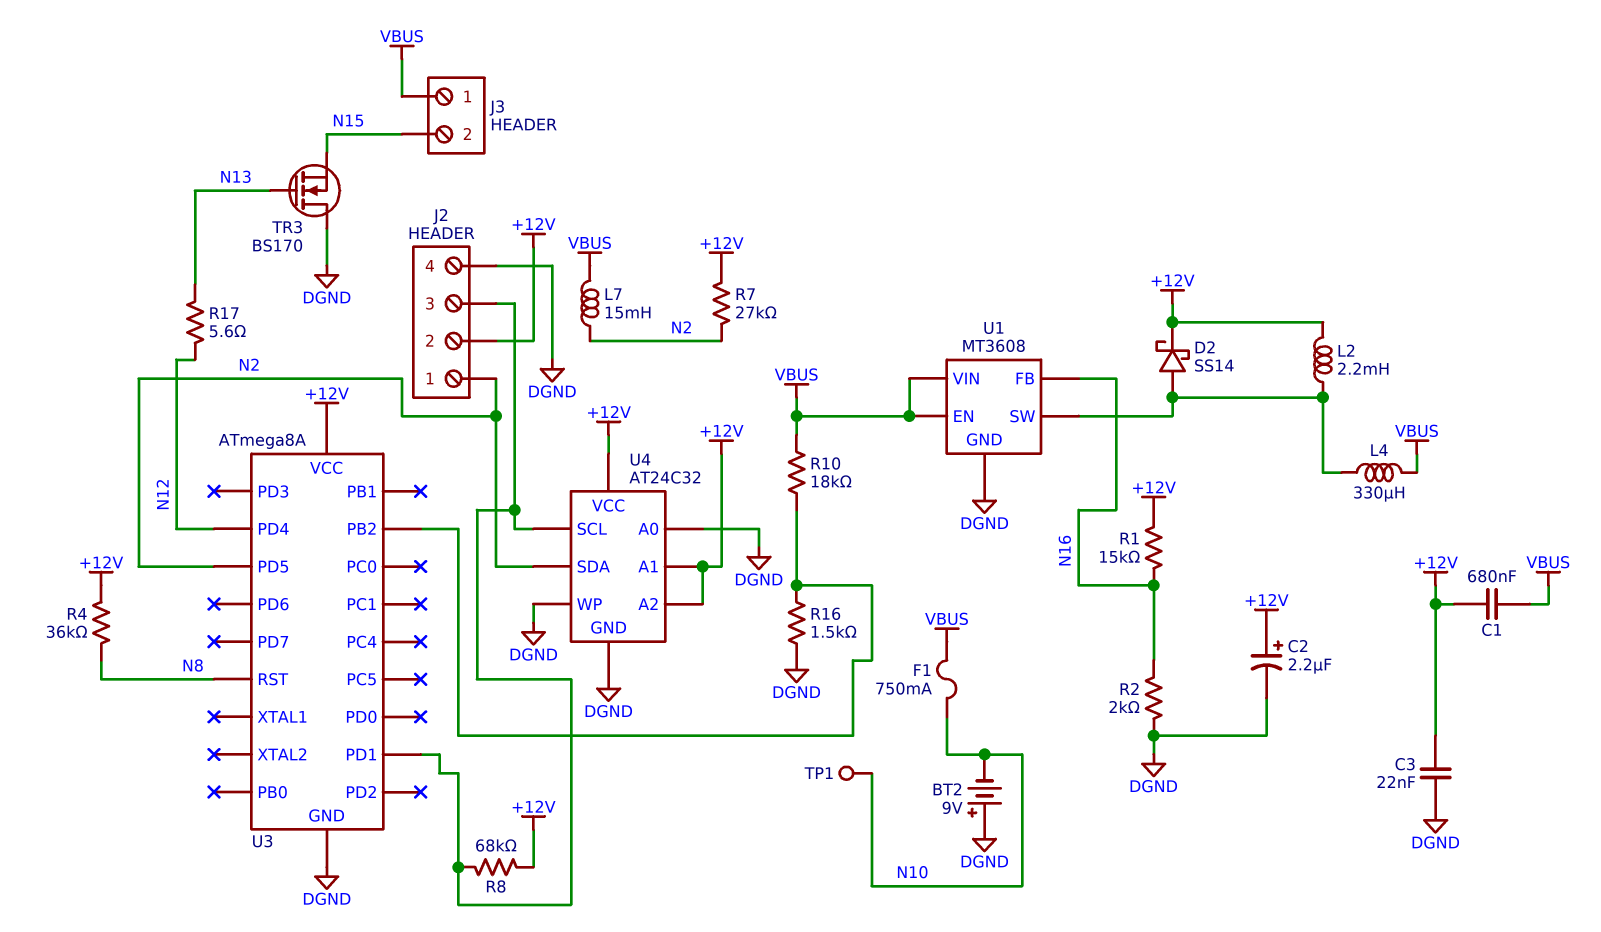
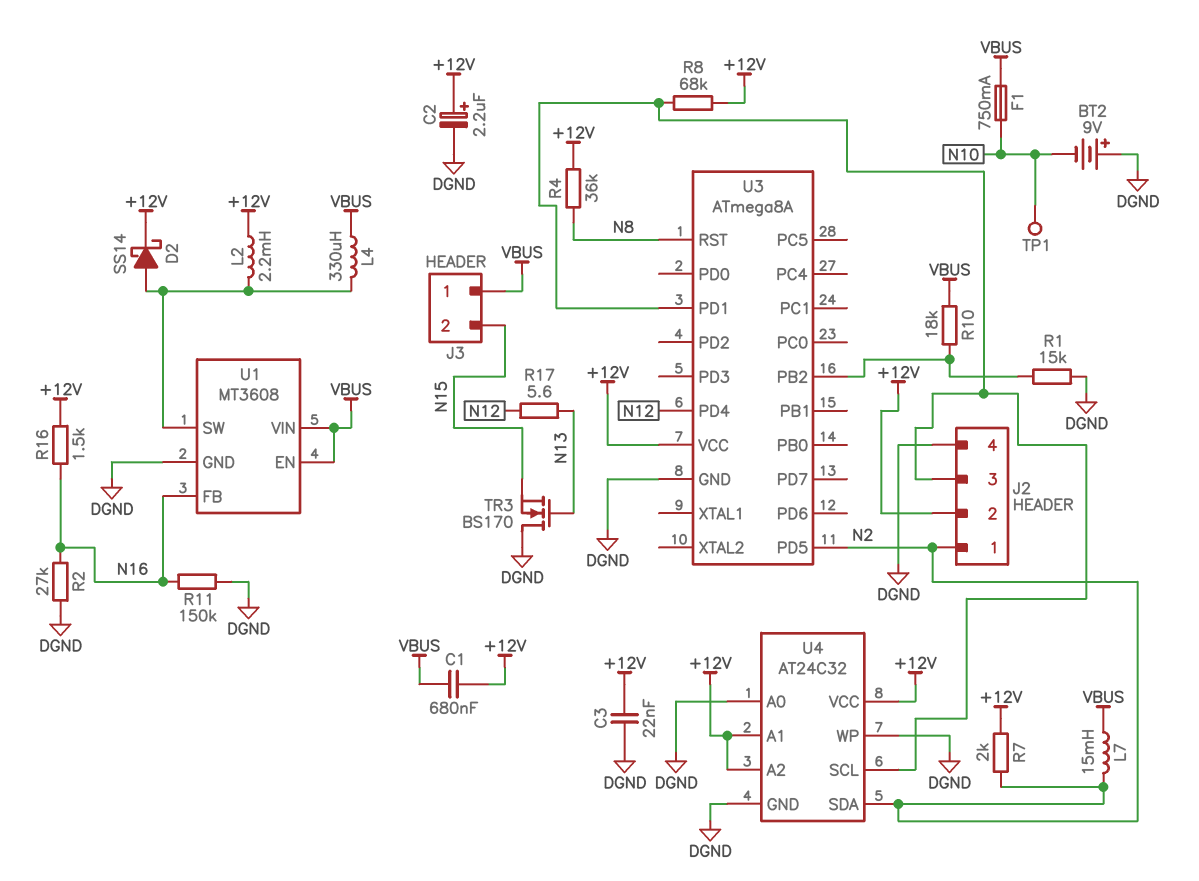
R1: 15k (+12V, N16) -> 15k (DGND, U3/PB2)
R2: 2k (DGND, N16) -> 27k (DGND, N16)
R7: 27k (+12V, N2) -> 2k (+12V, N2)
R11: none -> 150k (DGND, N16)
R16: 1.5k (DGND, U3/PB2) -> 1.5k (+12V, N16)

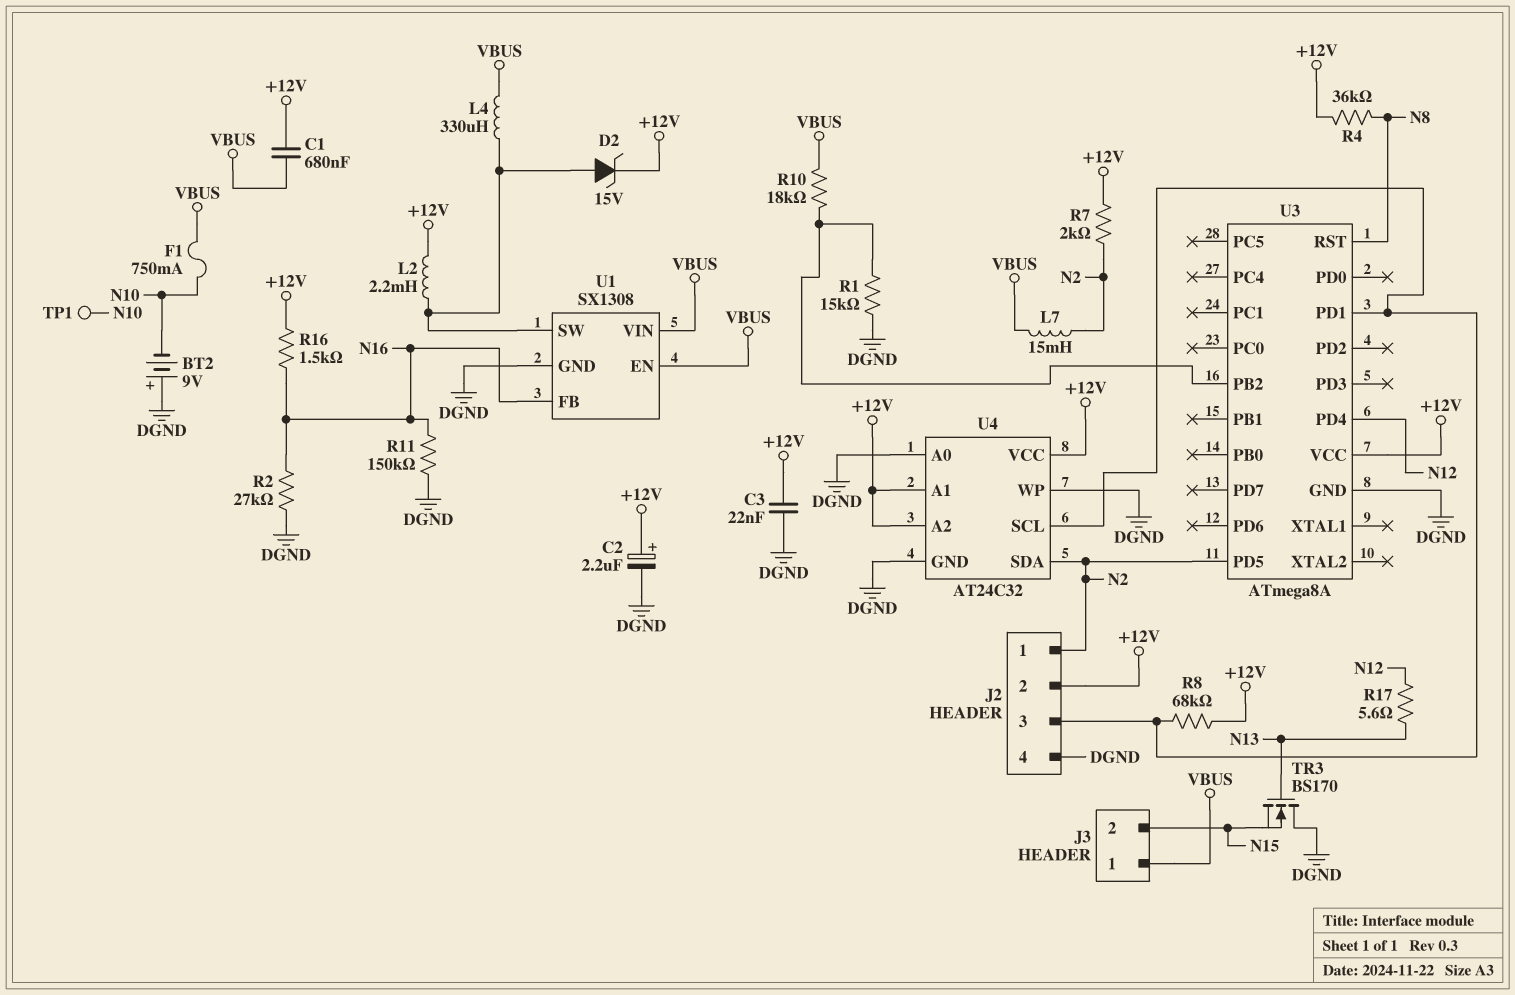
D2: schottky SS14 (A U1/SW, K +12V) -> zener 15V (A U1/SW, K +12V)
U1: MT3608 -> SX1308

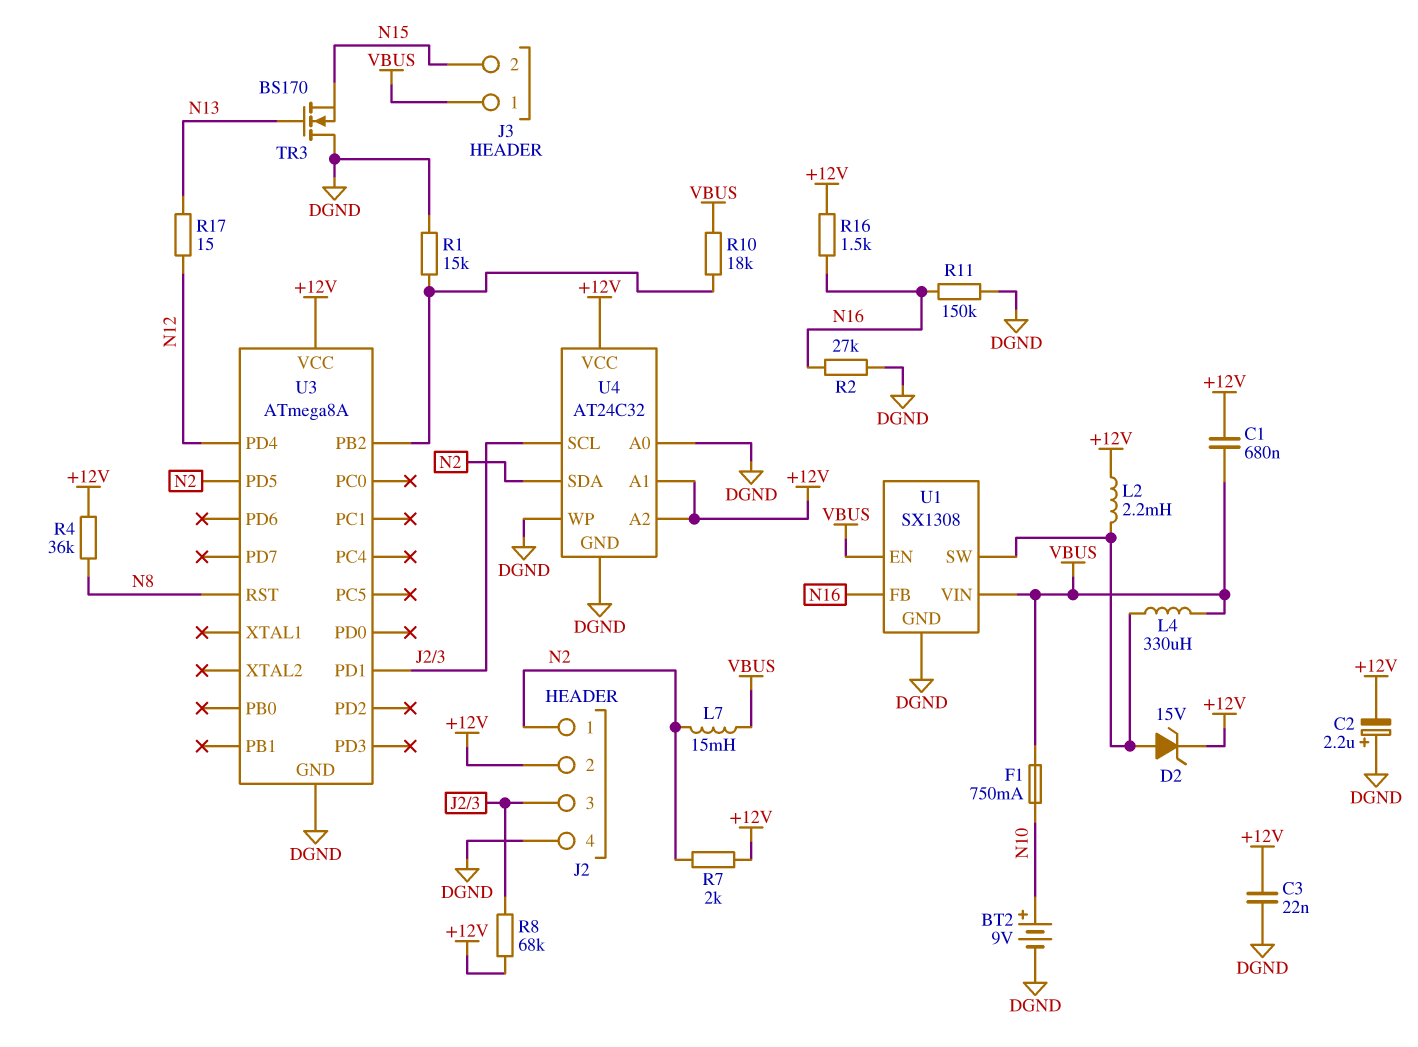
BT2: 9V (plus DGND, minus N10) -> 9V (plus N10, minus DGND)
C2: 2.2uF (plus +12V, minus DGND) -> 2.2uF (plus DGND, minus +12V)
R17: 5.6 (N12, N13) -> 15 (N12, N13)
TP1: test point (N10) -> none

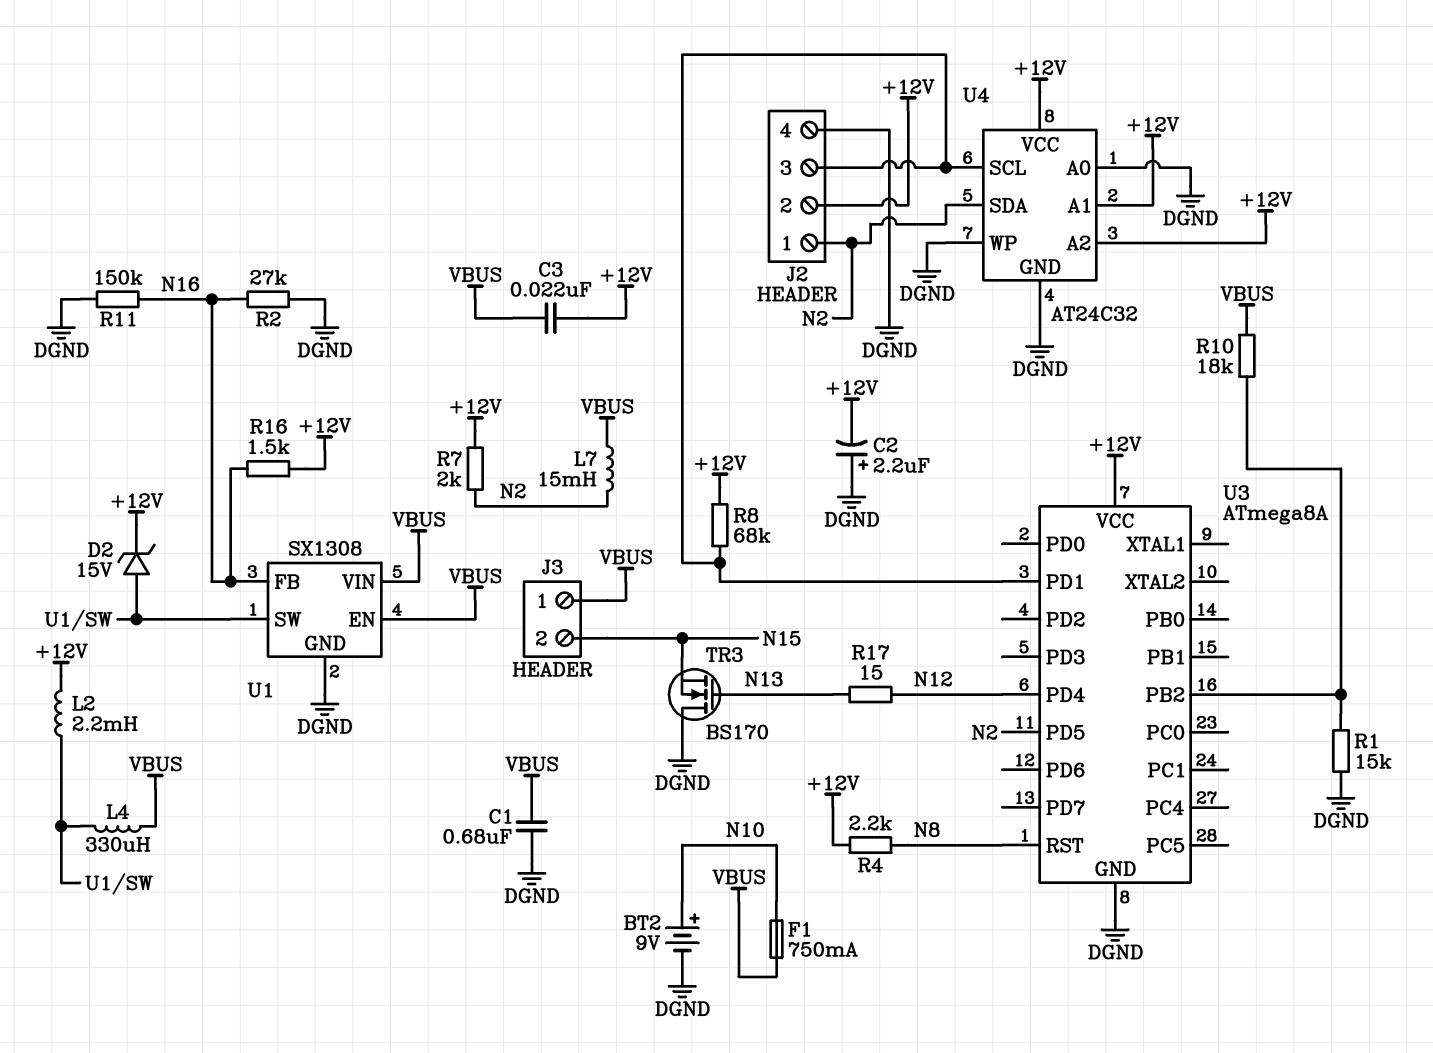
C1: 680nF (+12V, VBUS) -> 680nF (DGND, VBUS)
C3: 22nF (+12V, DGND) -> 22nF (+12V, VBUS)
R4: 36k (+12V, N8) -> 2.2k (+12V, N8)

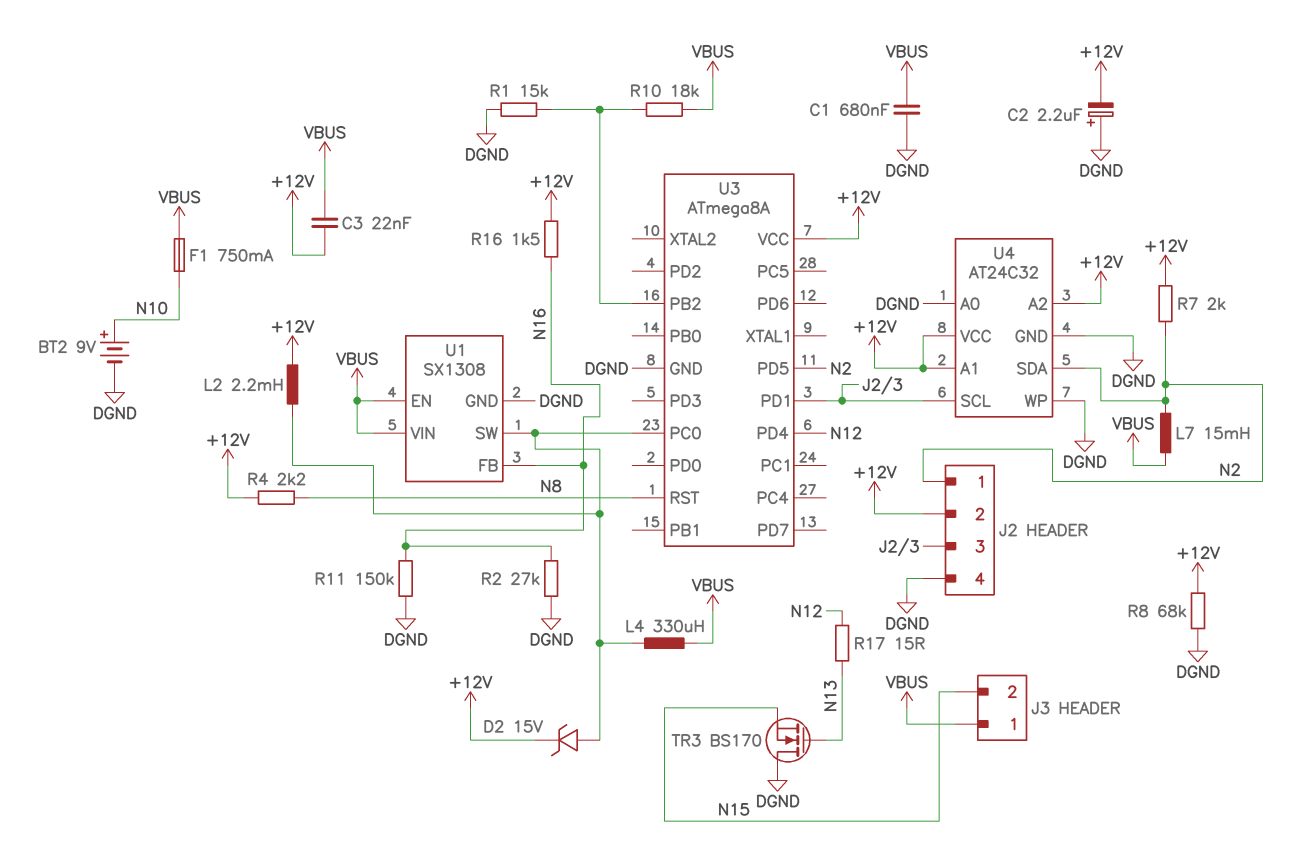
R8: 68k (+12V, J2/3) -> 68k (+12V, DGND)
U3 pin PC0: none -> U1/SW

